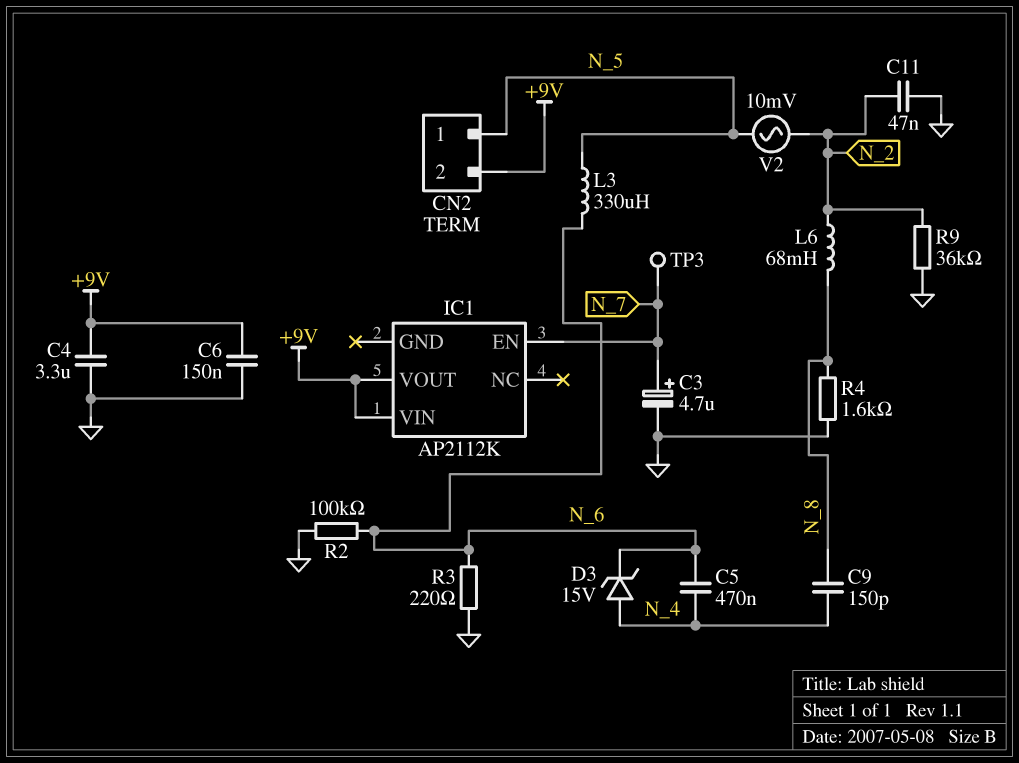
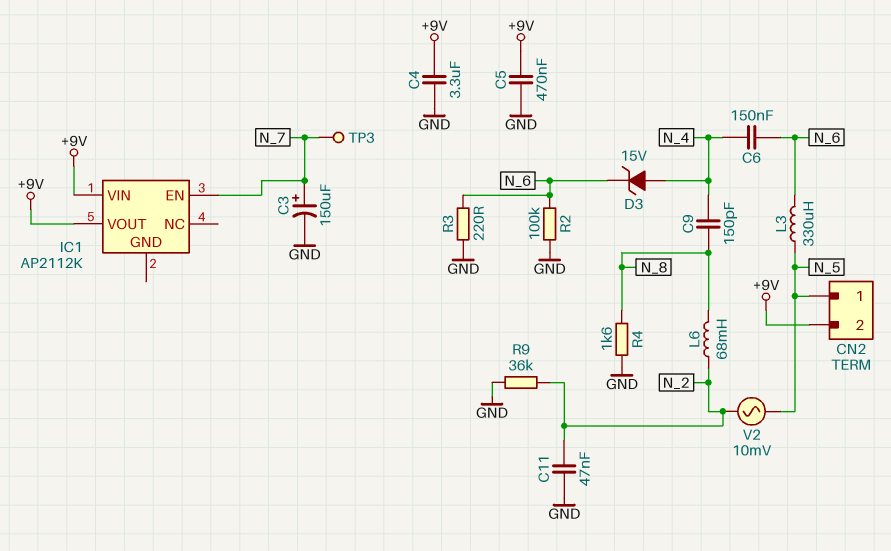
C3: 4.7uF (plus N_7, minus GND) -> 150uF (plus N_7, minus GND)
C5: 470nF (N_4, N_6) -> 470nF (+9V, GND)
C6: 150nF (+9V, GND) -> 150nF (N_4, N_6)

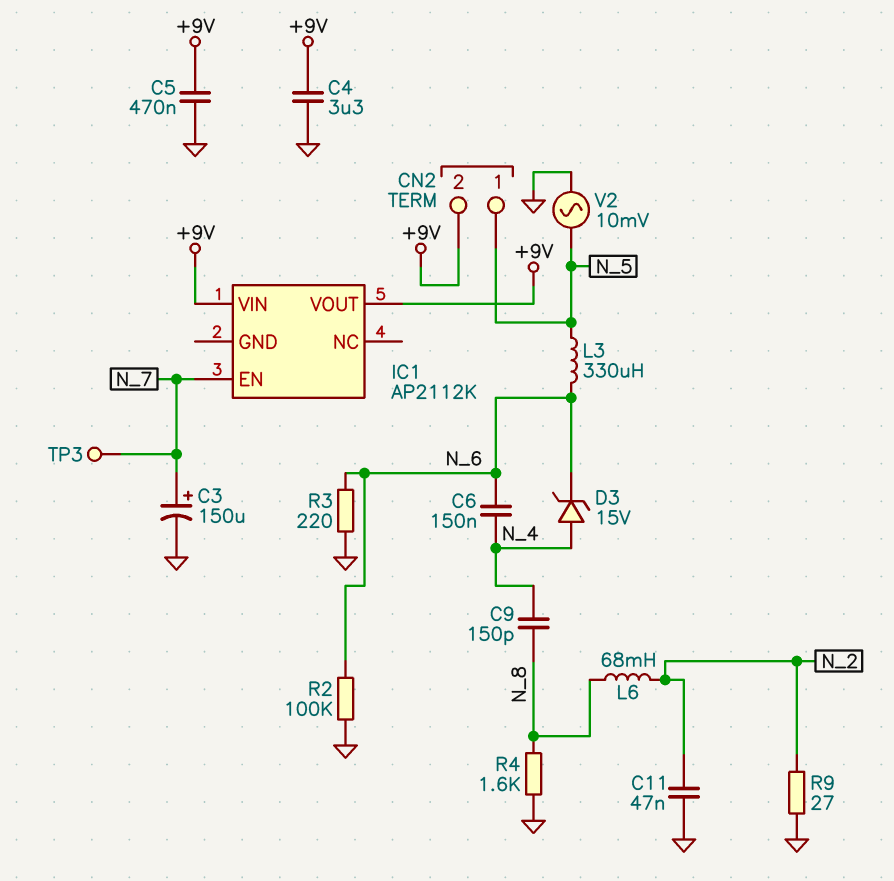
R9: 36k (GND, N_2) -> 27 (GND, N_2)
V2: AC 10mV (N_2, N_5) -> AC 10mV (GND, N_5)

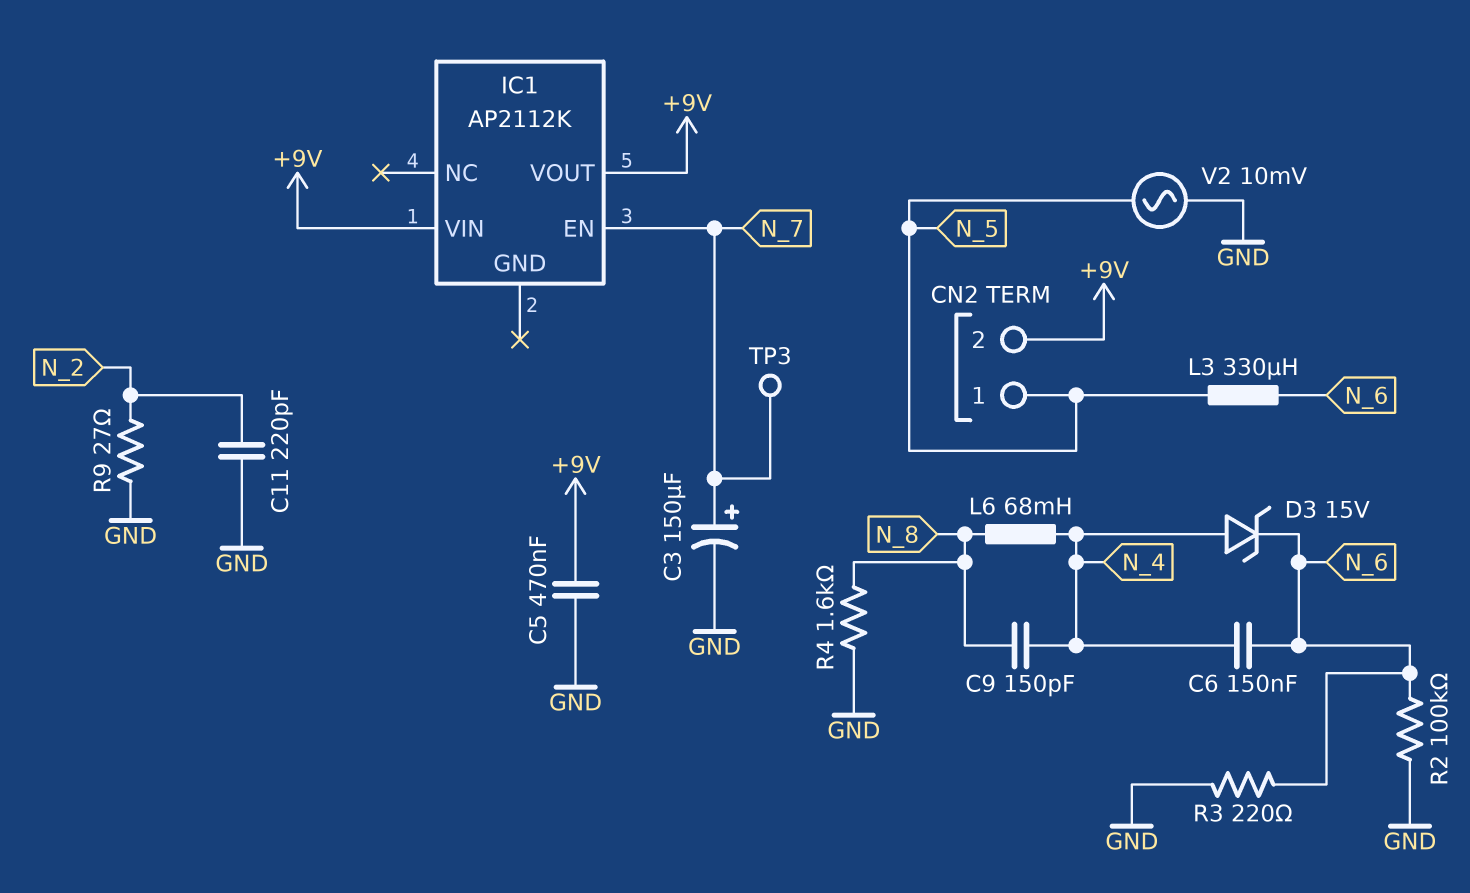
C4: 3.3uF (+9V, GND) -> none
C11: 47nF (GND, N_2) -> 220pF (GND, N_2)
L6: 68mH (N_2, N_8) -> 68mH (N_4, N_8)

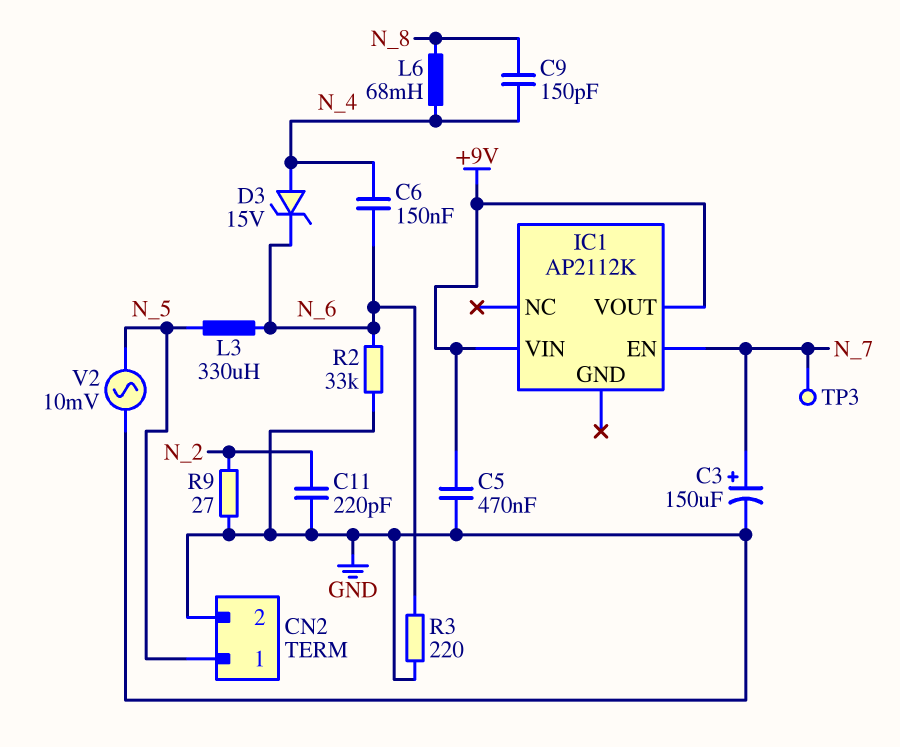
CN2 pin 2: +9V -> GND
R2: 100k (GND, N_6) -> 33k (GND, N_6)
R4: 1.6k (GND, N_8) -> none

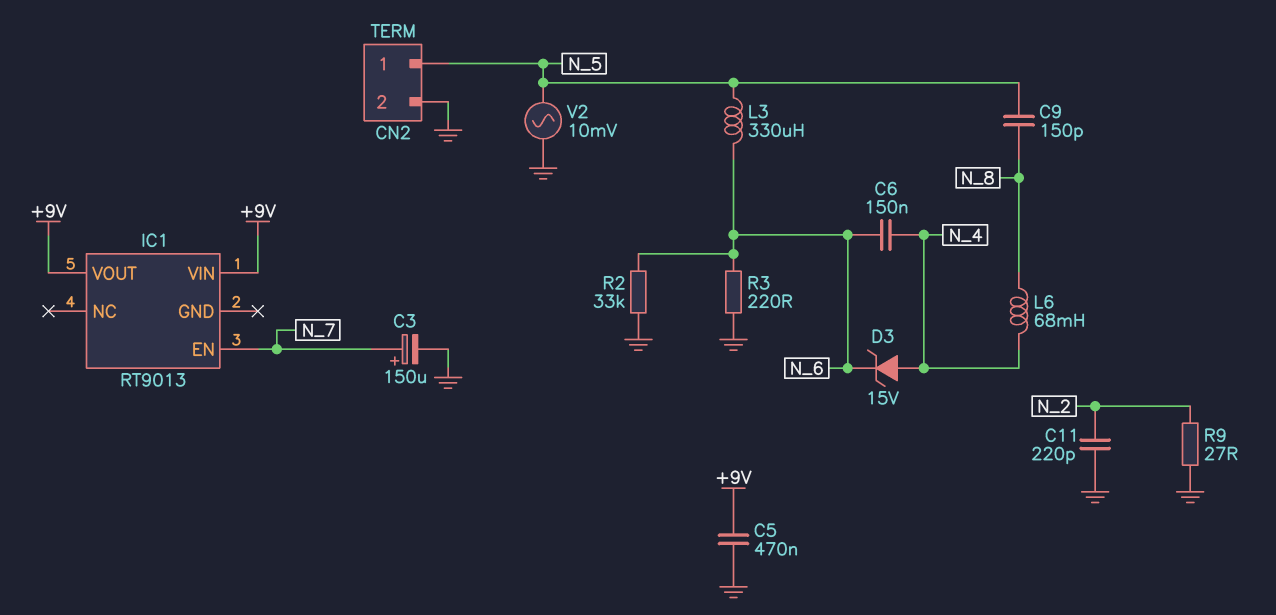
C9: 150pF (N_4, N_8) -> 150pF (N_5, N_8)
IC1: AP2112K -> RT9013
TP3: test point (N_7) -> none

